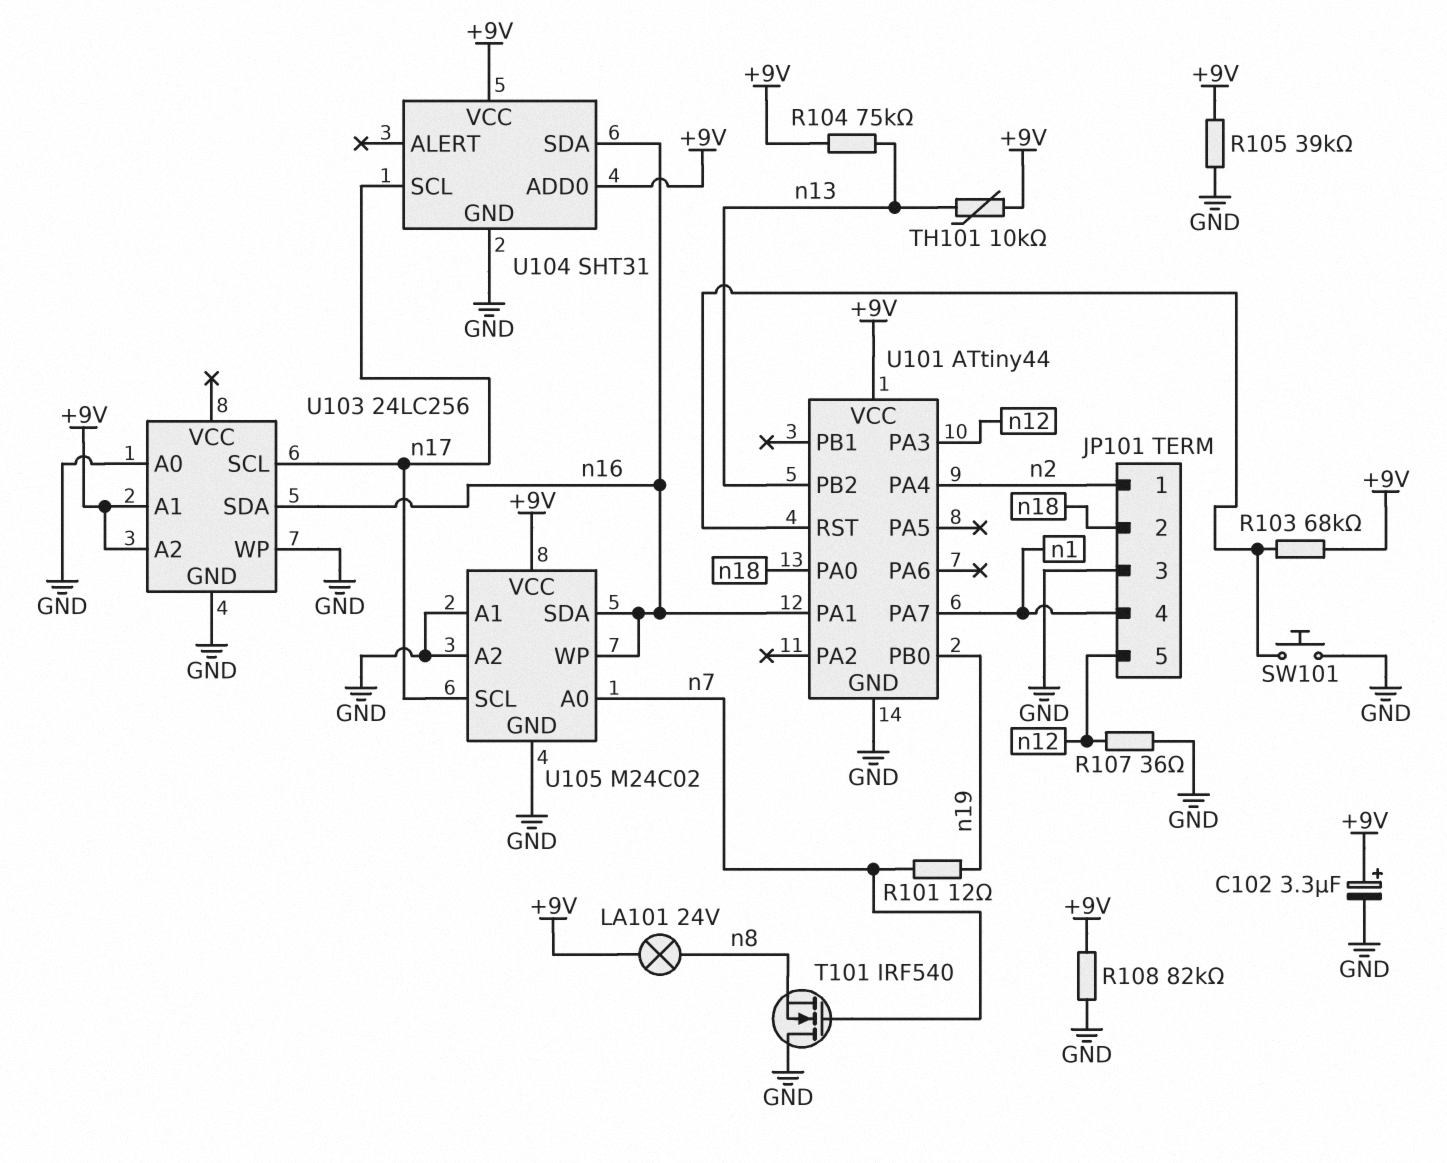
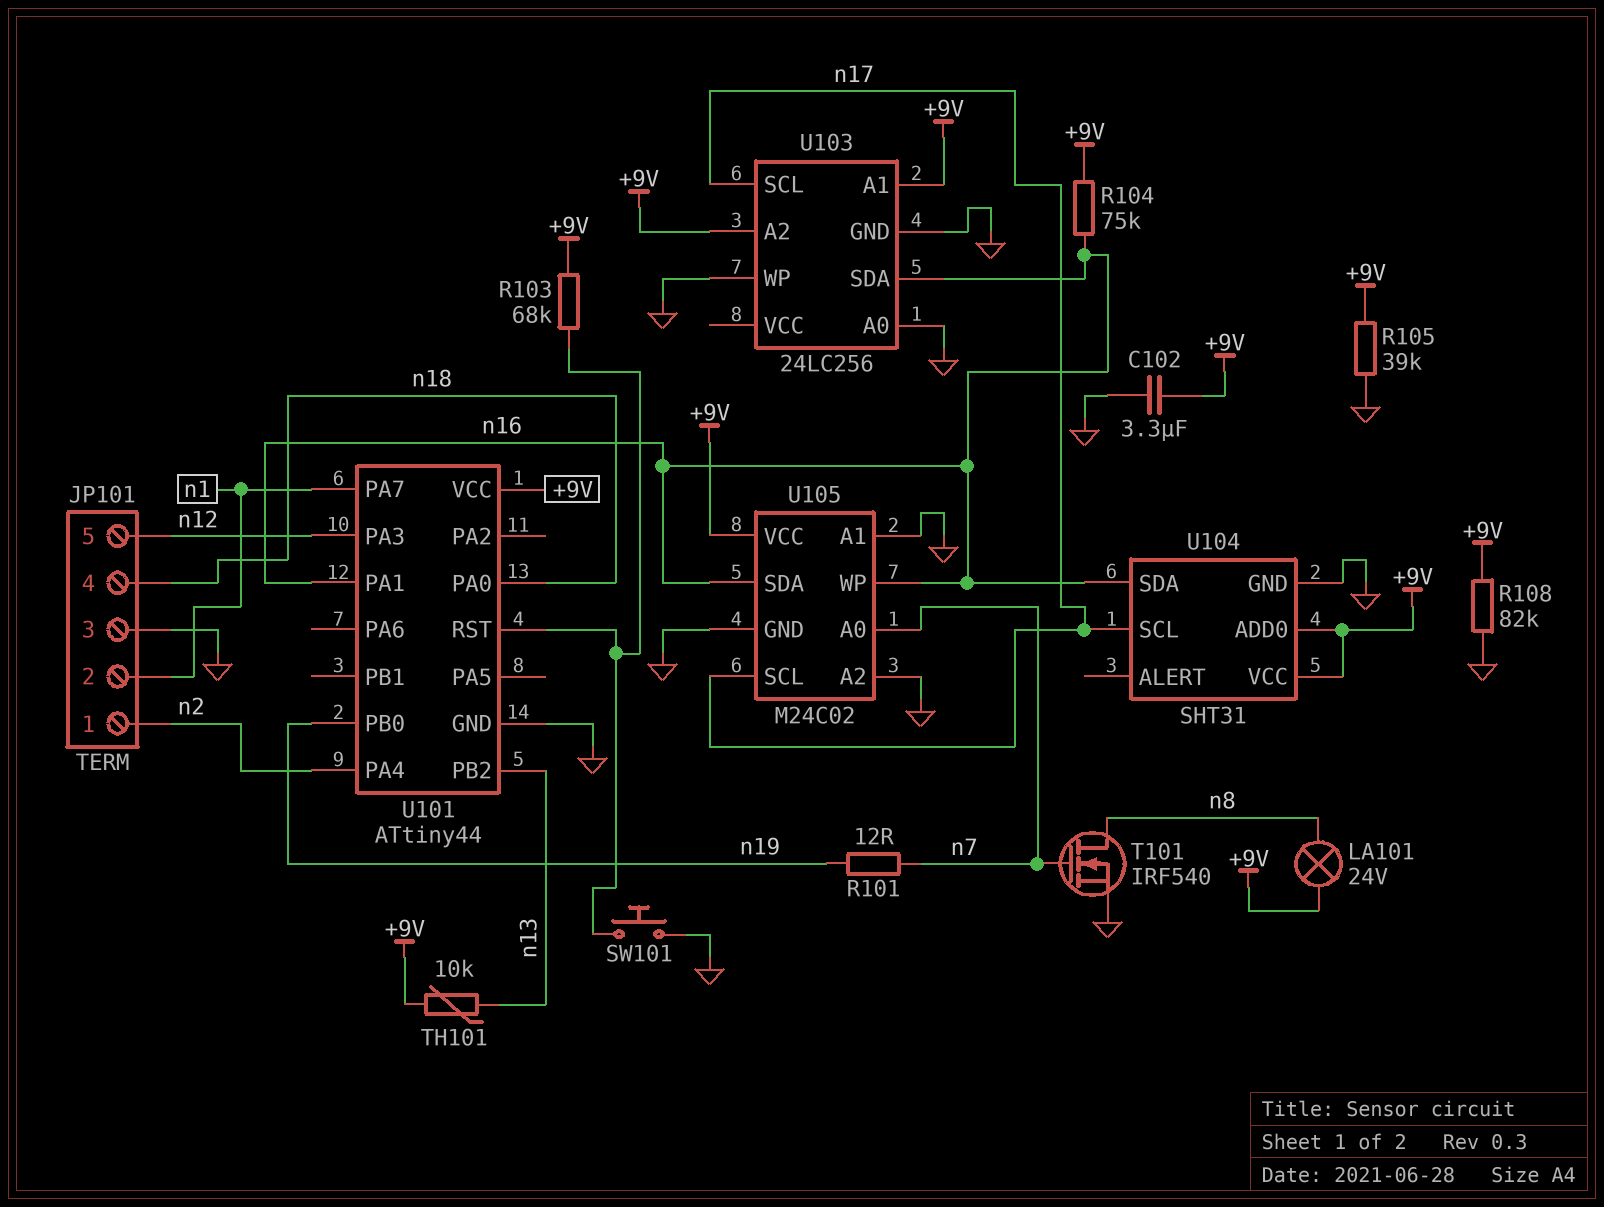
C102: 3.3uF (plus +9V, minus GND) -> 3.3uF (+9V, GND)
JP101 pin 2: n18 -> n1
JP101 pin 4: n1 -> n18
R104: 75k (+9V, n13) -> 75k (+9V, n16)
R107: 36 (GND, n12) -> none
T101: NMOS IRF540 (G n7, D GND, S n8) -> NMOS IRF540 (G n7, D n8, S GND)

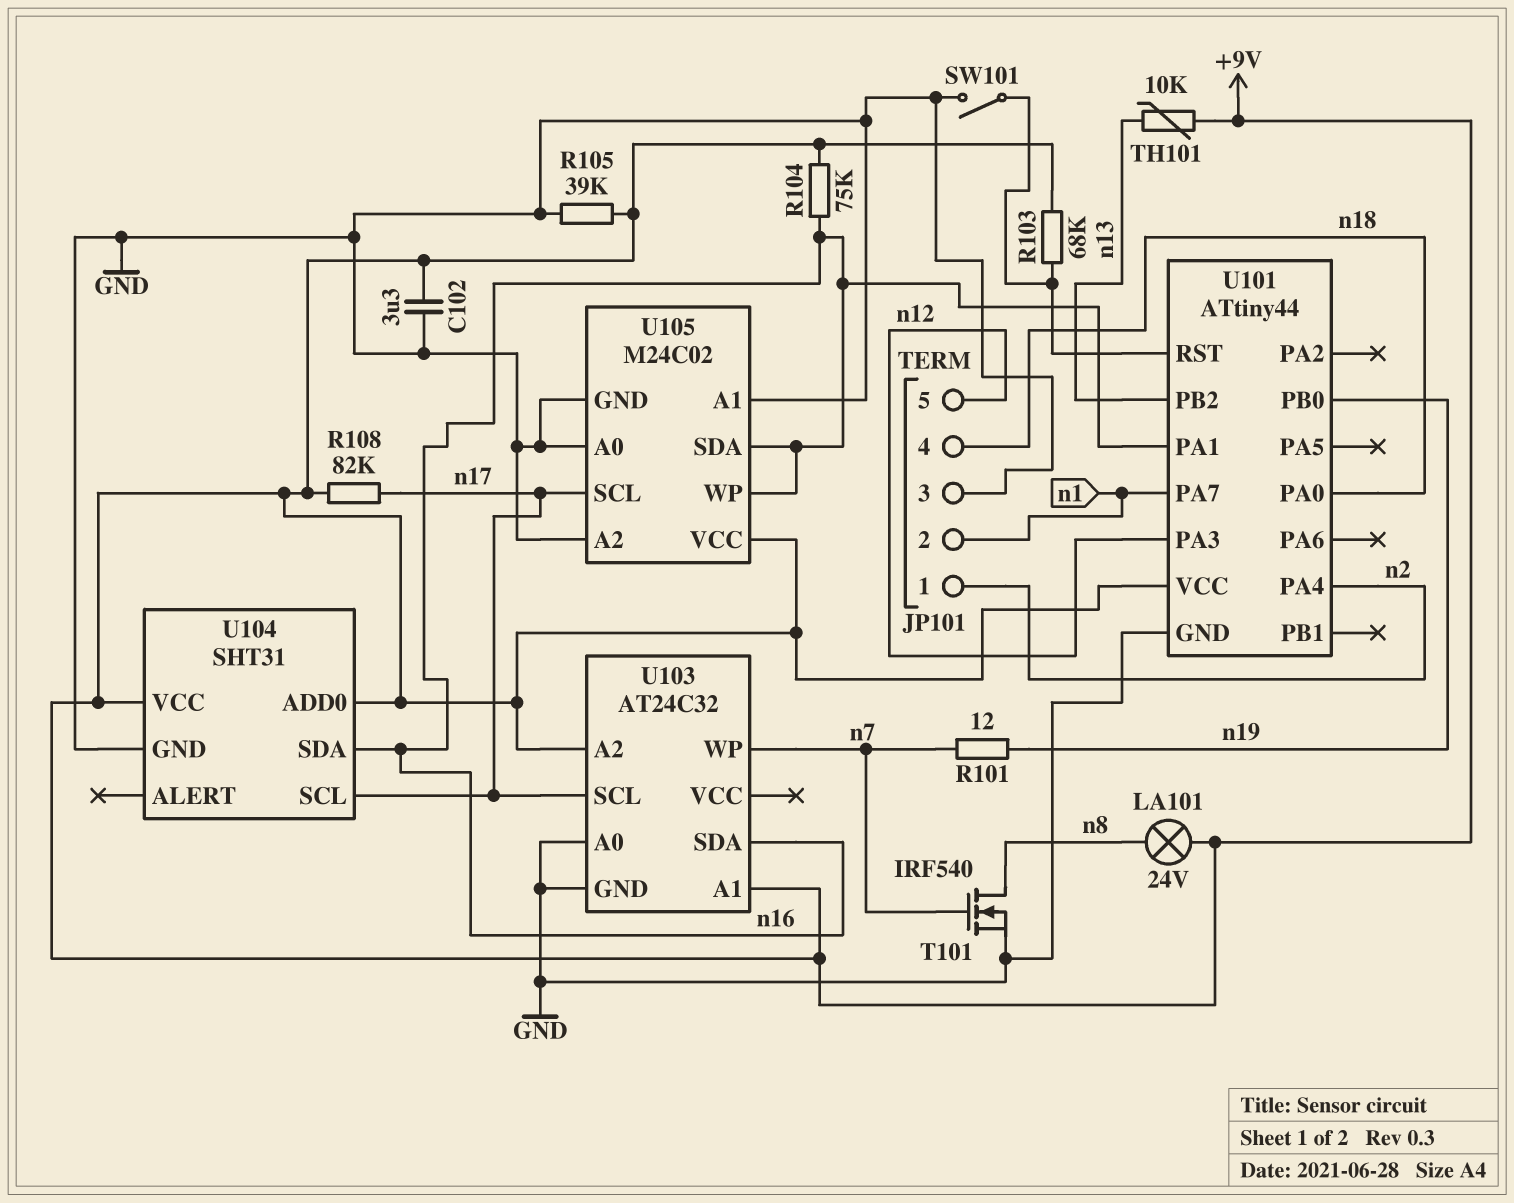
R108: 82k (+9V, GND) -> 82k (+9V, n17)
SW101: button (GND, U101/RST) -> switch (GND, U101/RST)
U103: 24LC256 -> AT24C32
U103 pin WP: GND -> n7
U105 pin A0: n7 -> GND

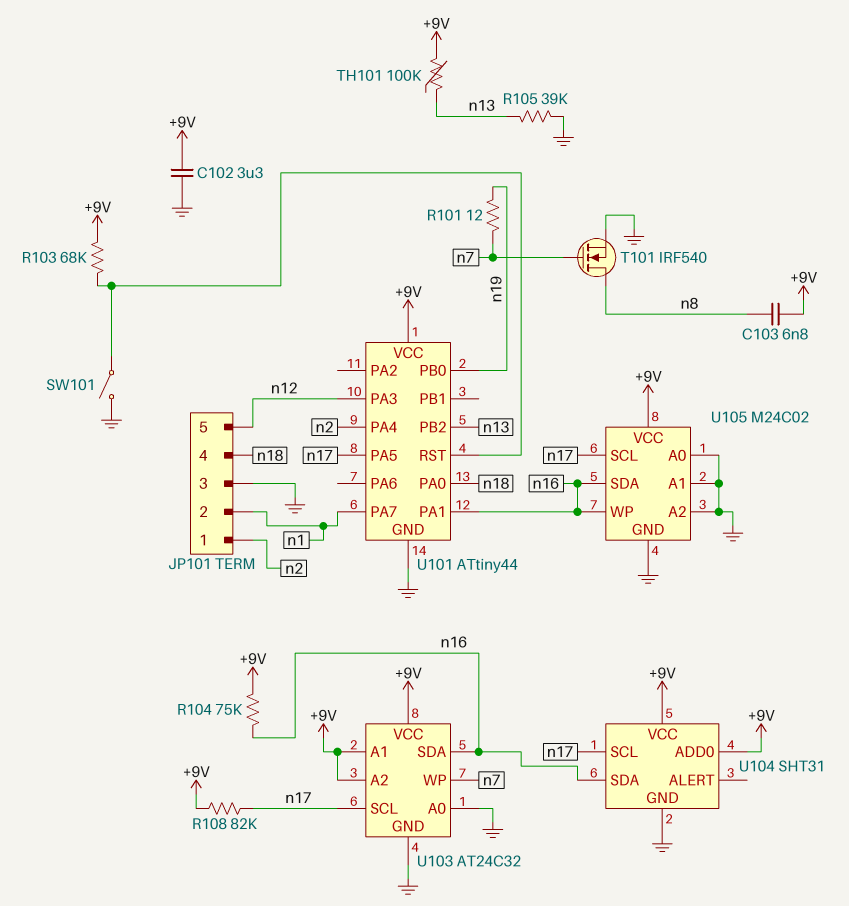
C103: none -> 6.8nF (+9V, n8)
LA101: lamp 24V (+9V, n8) -> none
R105: 39k (+9V, GND) -> 39k (GND, n13)
TH101: 10k (+9V, n13) -> 100k (+9V, n13)
U101 pin PA5: none -> n17
U103 pin VCC: none -> +9V

